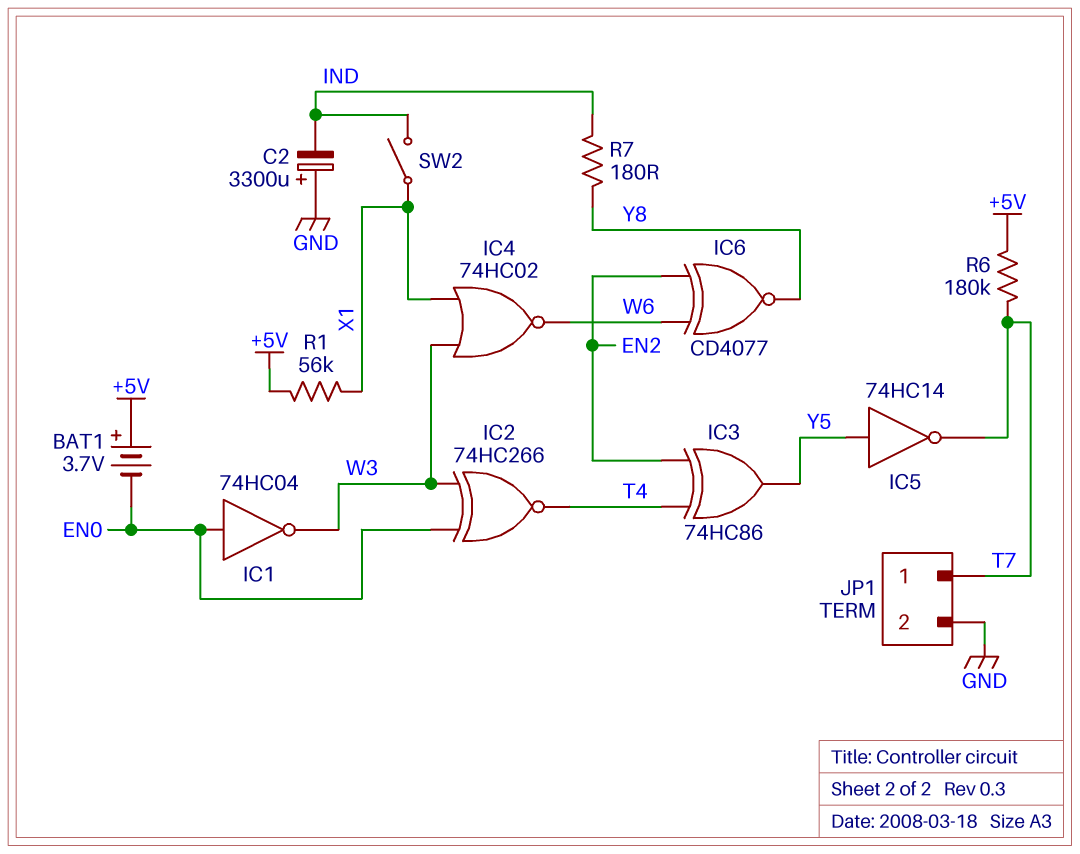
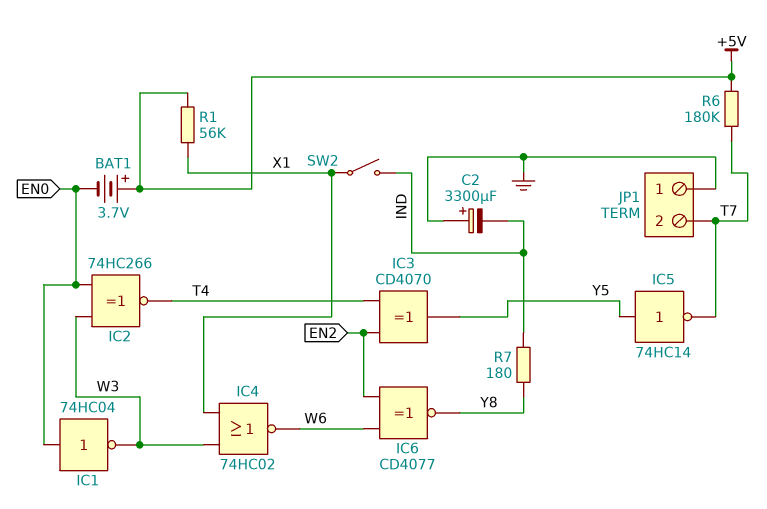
IC3: XOR 74HC86 (in EN2, in T4, out Y5) -> XOR CD4070 (in EN2, in T4, out Y5)
JP1 pin 1: T7 -> GND
JP1 pin 2: GND -> T7

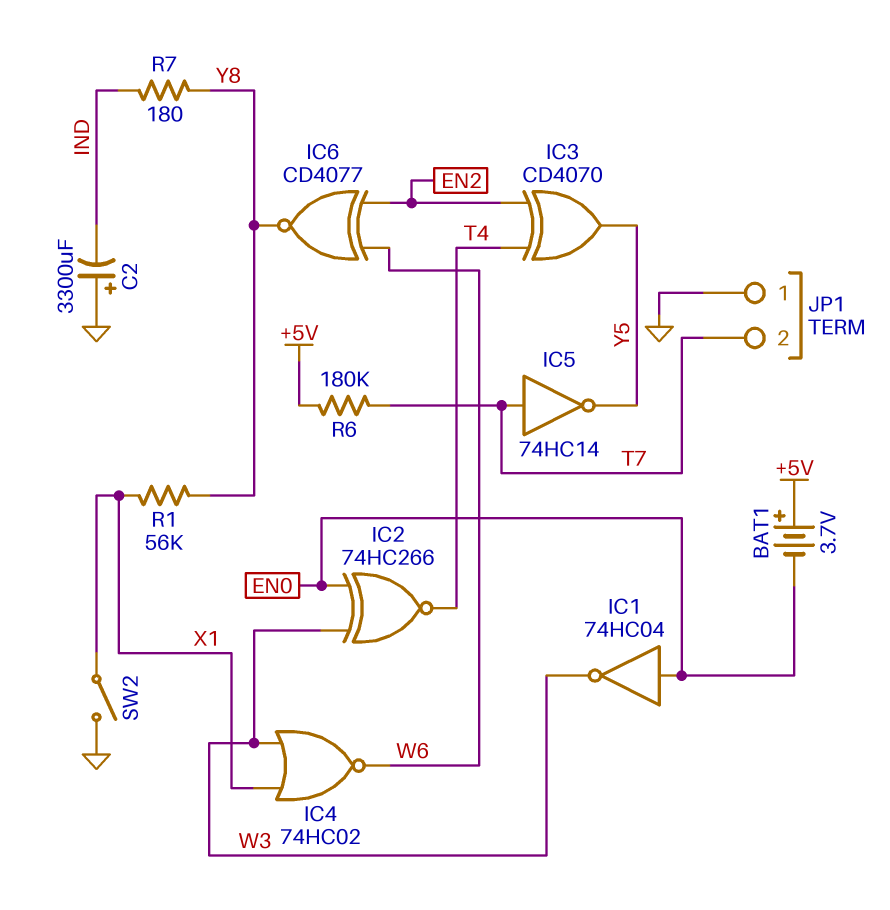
IC5: NOT 74HC14 (in Y5, out T7) -> NOT 74HC14 (in T7, out Y5)
R1: 56k (+5V, X1) -> 56k (X1, Y8)
SW2: switch (IND, X1) -> switch (GND, X1)

